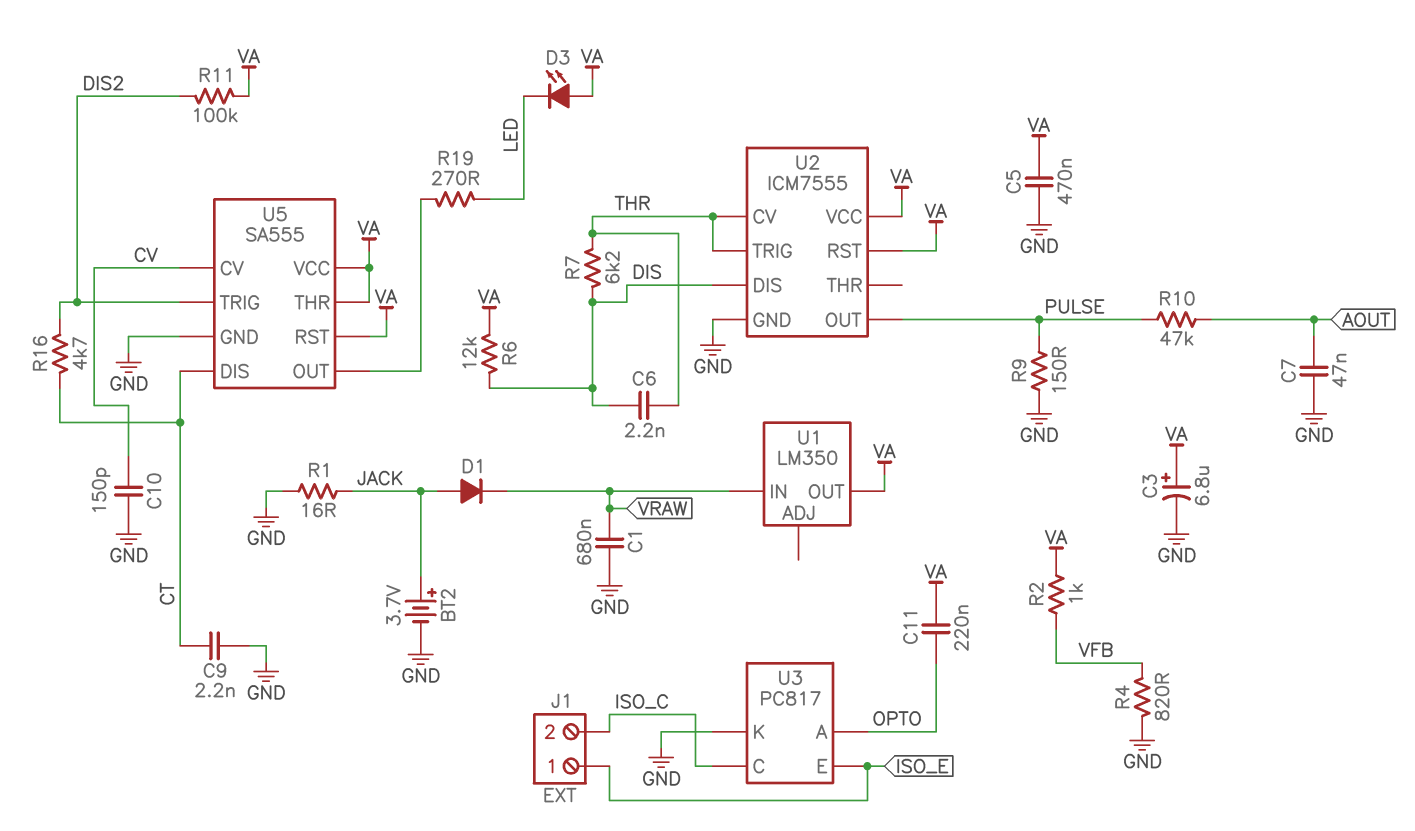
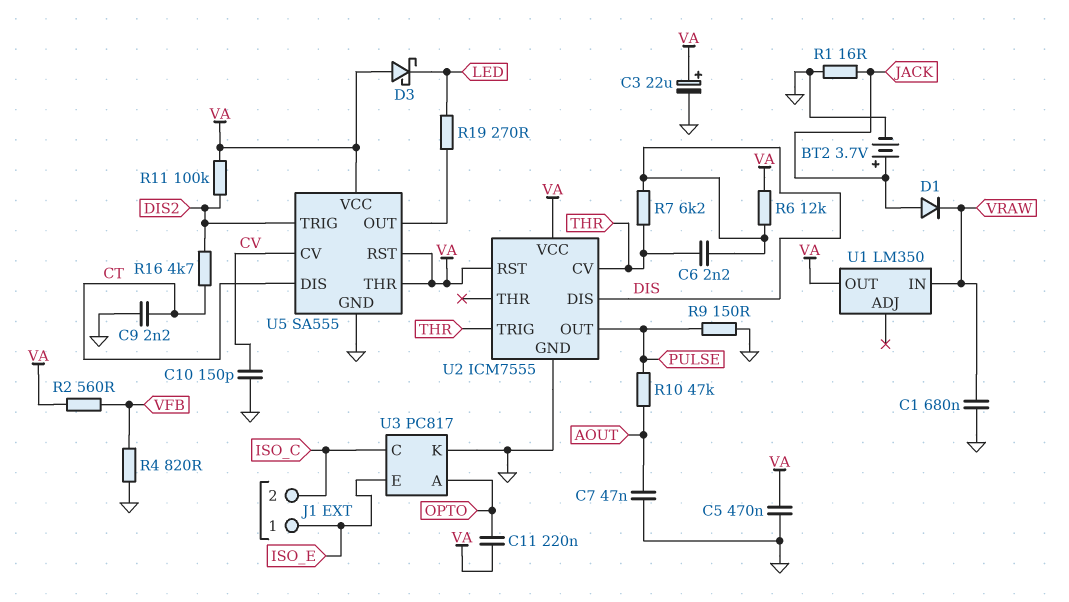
C3: 6.8uF (plus VA, minus GND) -> 22uF (plus VA, minus GND)
D3: LED (A VA, K LED) -> schottky (A VA, K LED)
R2: 1k (VA, VFB) -> 560 (VA, VFB)

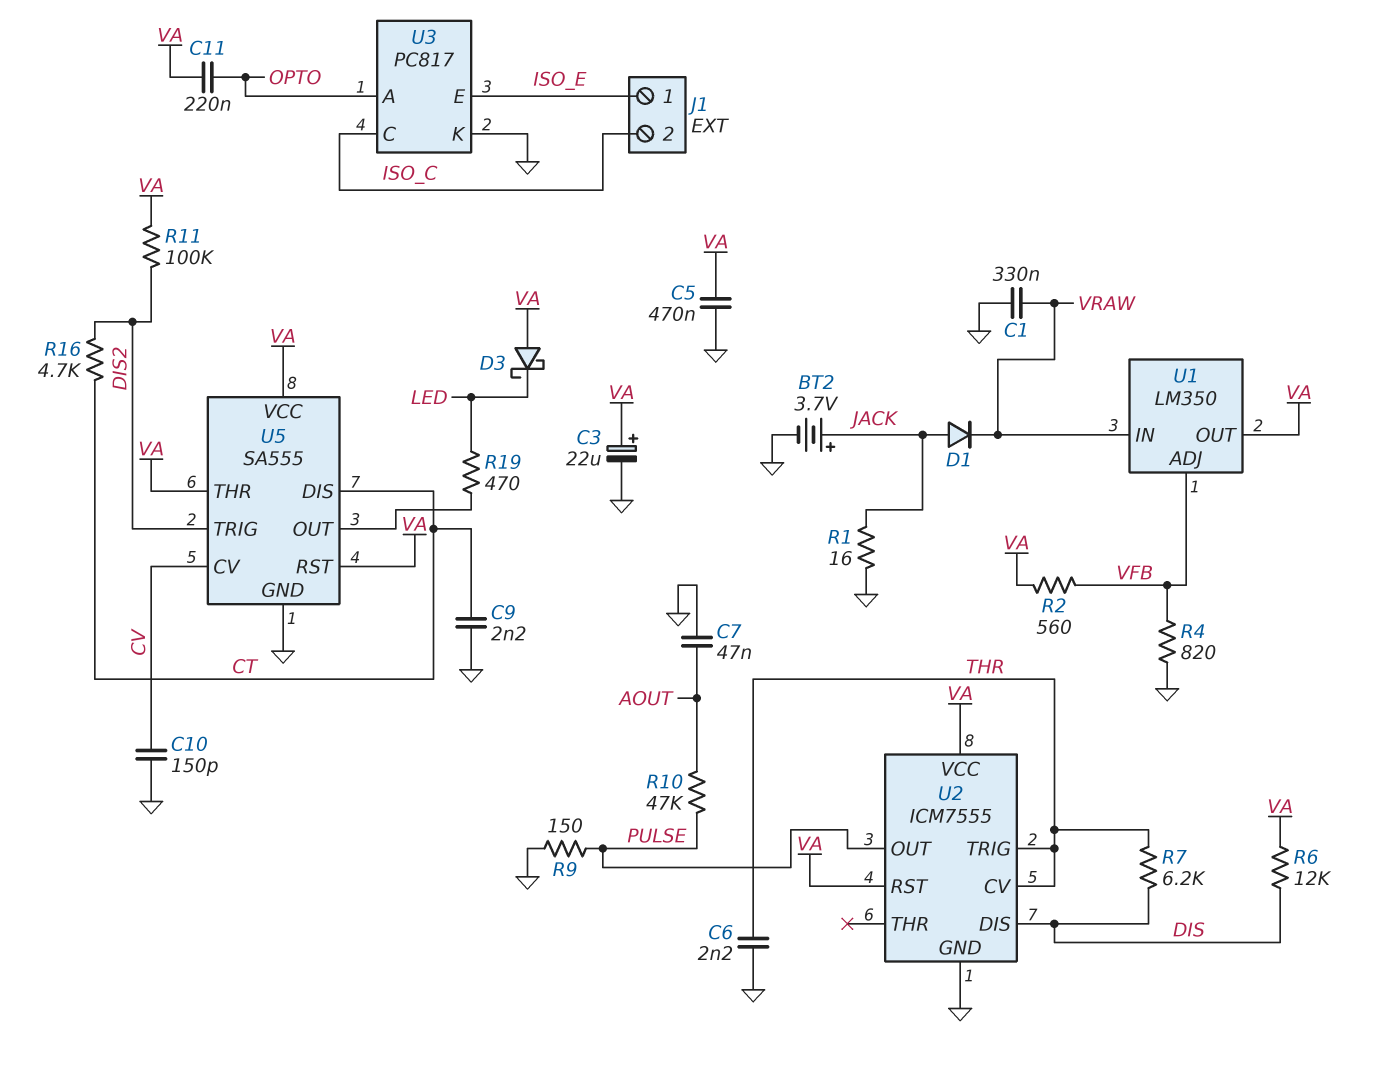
C1: 680nF (GND, VRAW) -> 330nF (GND, VRAW)
C6: 2.2nF (DIS, THR) -> 2.2nF (GND, THR)
R19: 270 (LED, U5/OUT) -> 470 (LED, U5/OUT)
U1 pin ADJ: none -> VFB

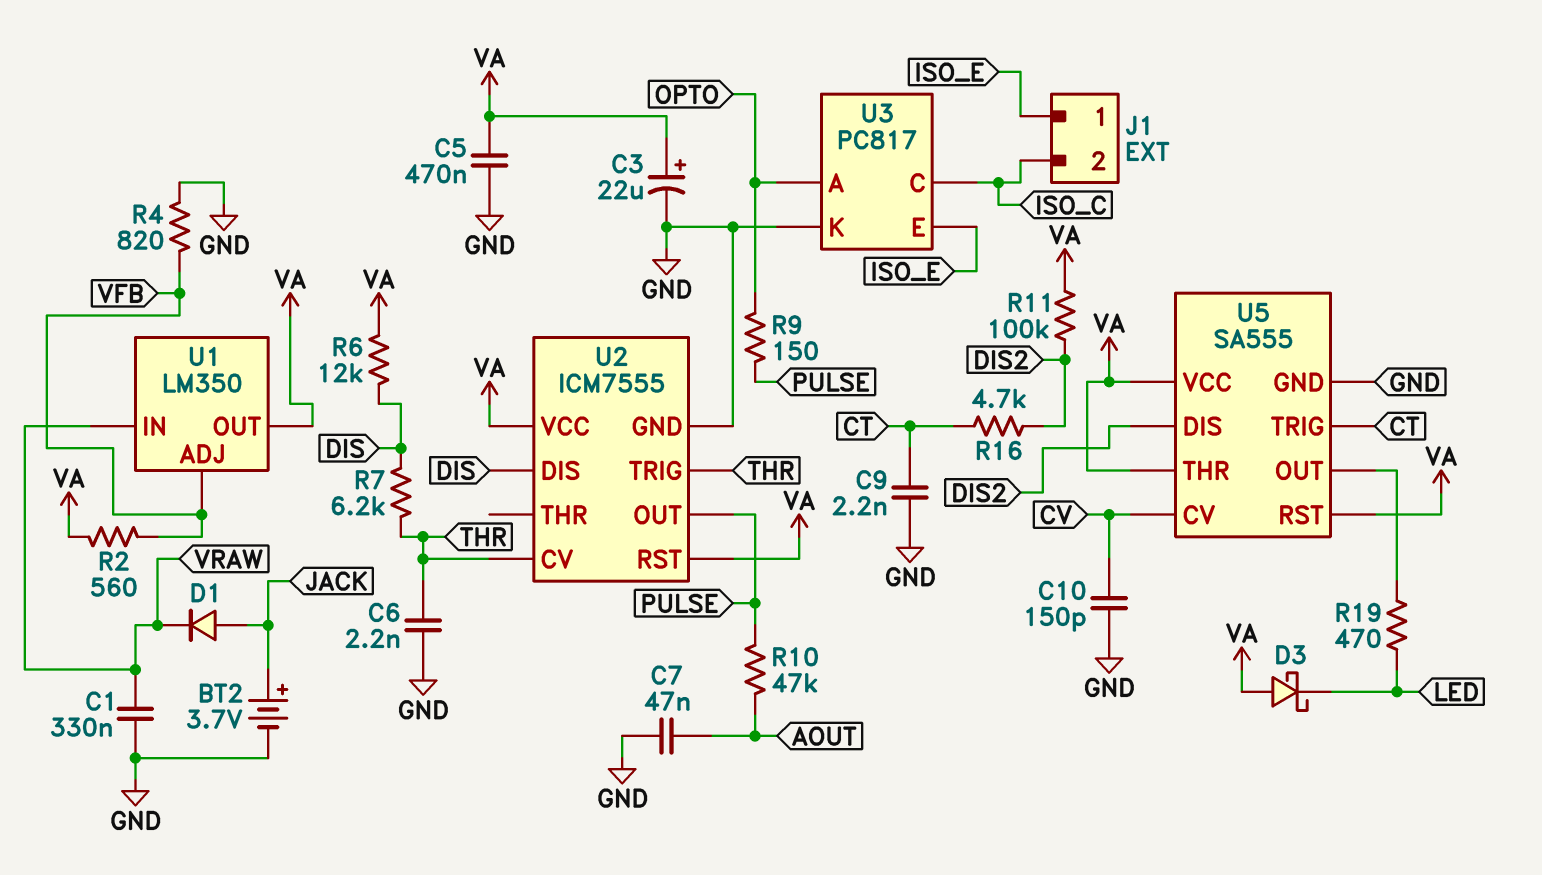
C11: 220nF (OPTO, VA) -> none
R1: 16 (GND, JACK) -> none
R9: 150 (GND, PULSE) -> 150 (OPTO, PULSE)
U5 pin DIS: CT -> DIS2
U5 pin TRIG: DIS2 -> CT

